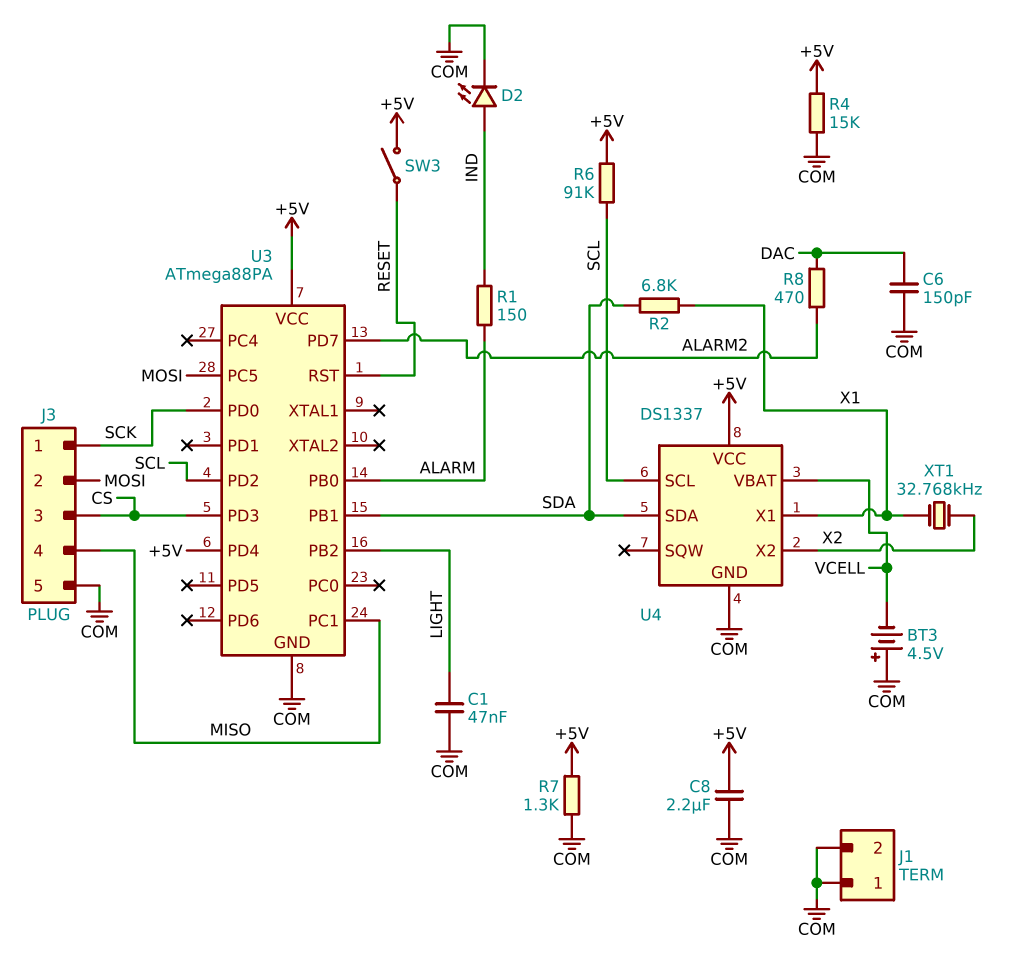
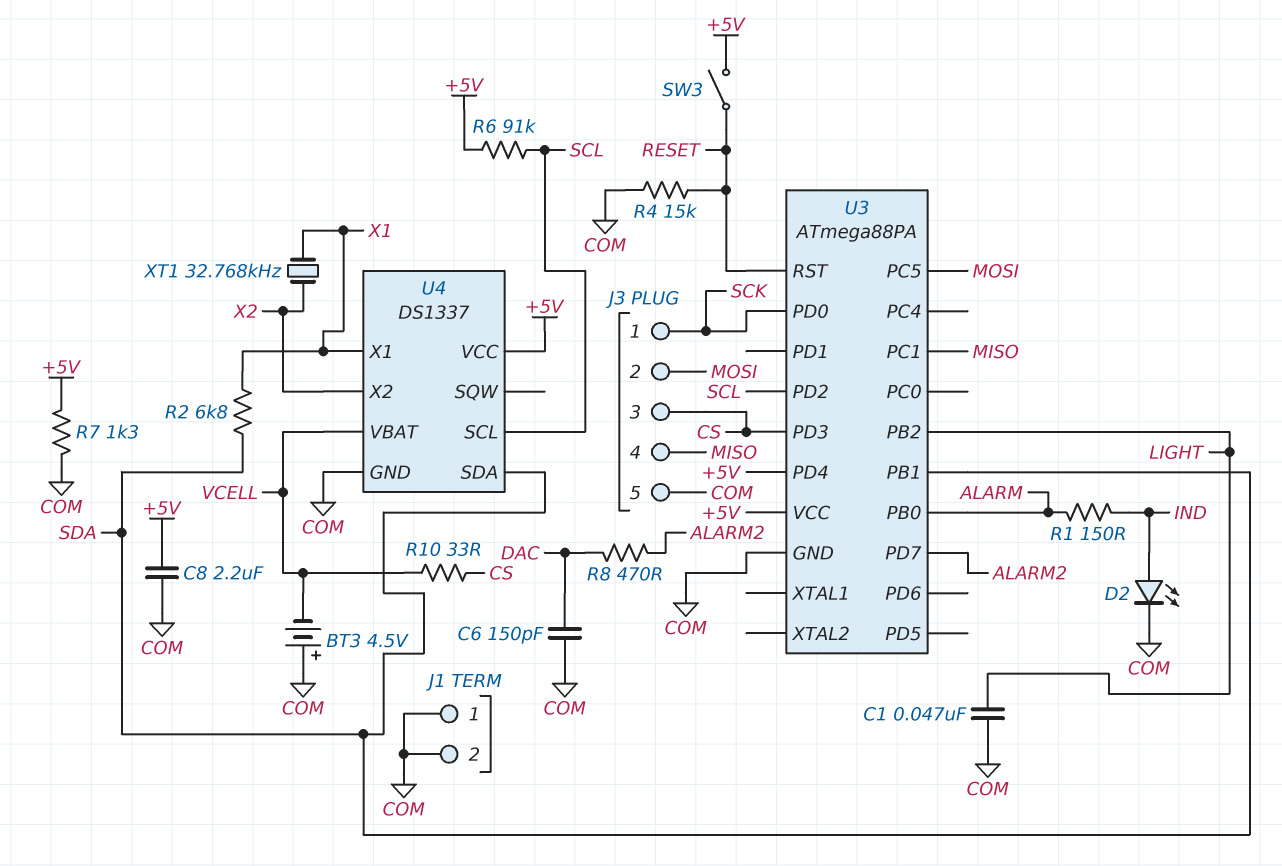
R4: 15k (+5V, COM) -> 15k (COM, RESET)
R10: none -> 33 (CS, VCELL)

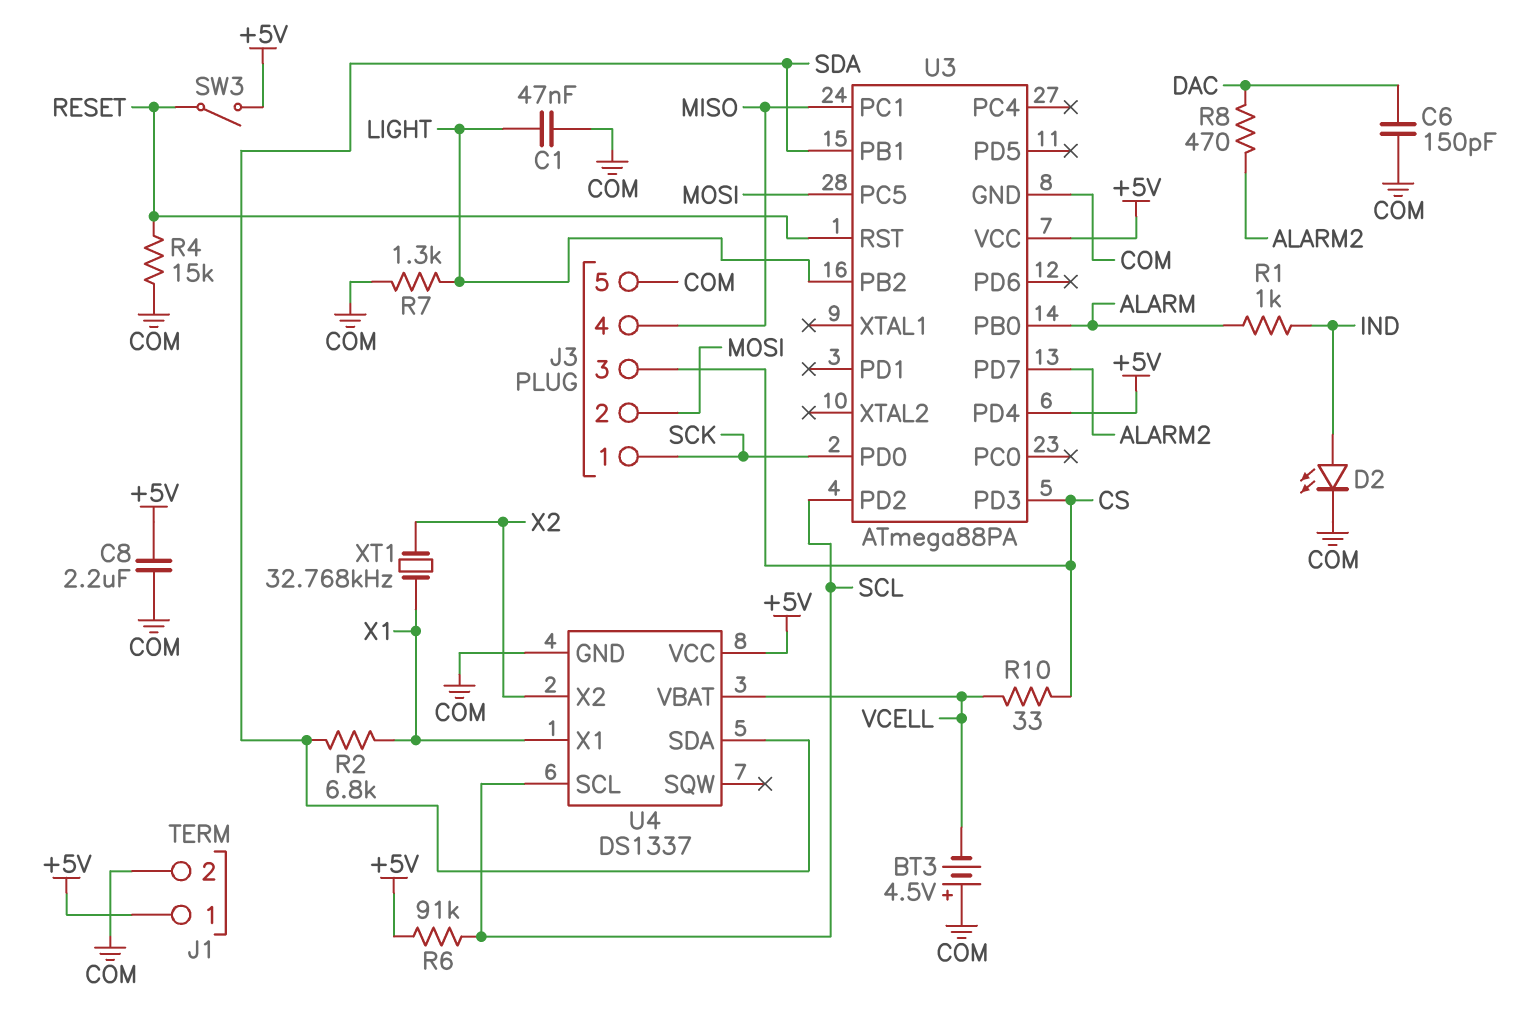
J1 pin 1: COM -> +5V
R1: 150 (ALARM, IND) -> 1k (ALARM, IND)
R7: 1.3k (+5V, COM) -> 1.3k (COM, LIGHT)

